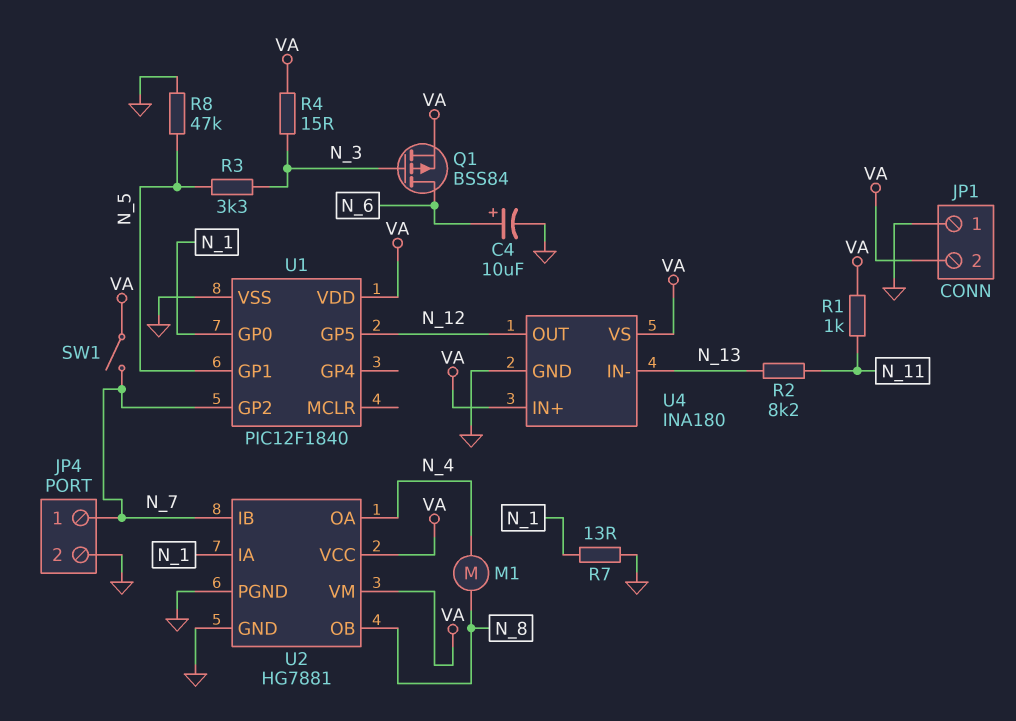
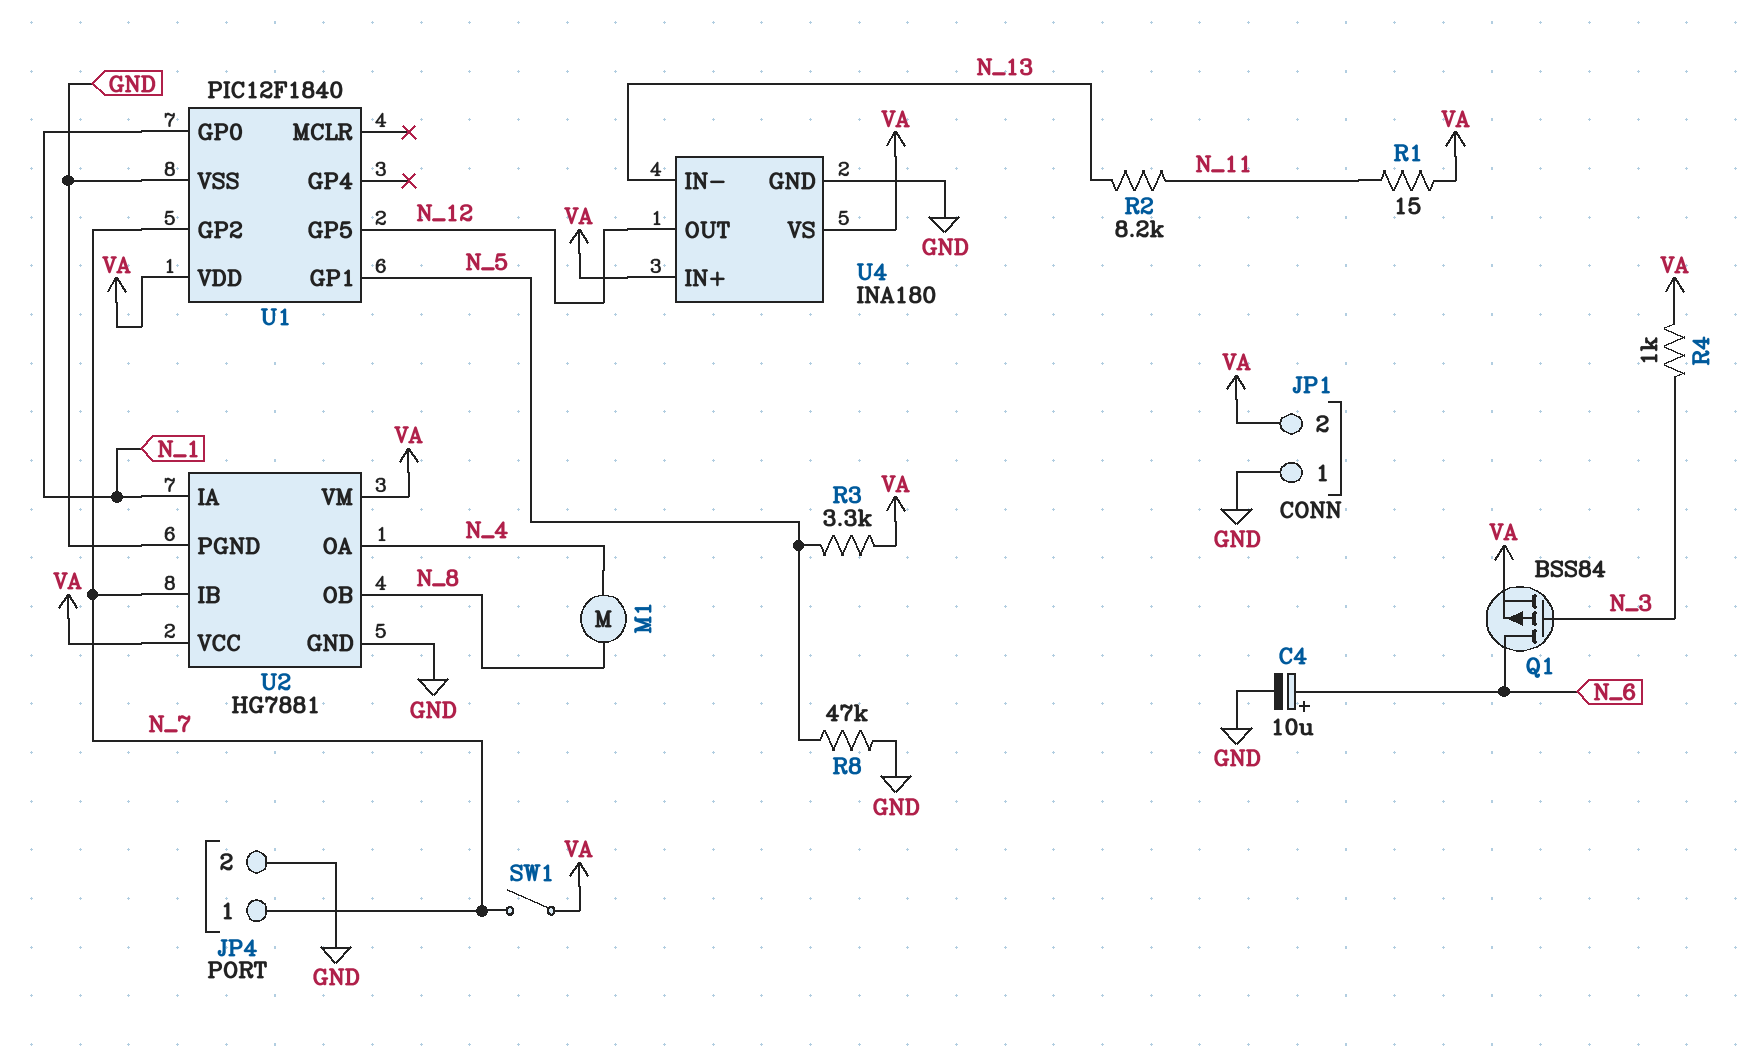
R1: 1k (N_11, VA) -> 15 (N_11, VA)
R3: 3.3k (N_3, N_5) -> 3.3k (N_5, VA)
R4: 15 (N_3, VA) -> 1k (N_3, VA)
R7: 13 (GND, N_1) -> none

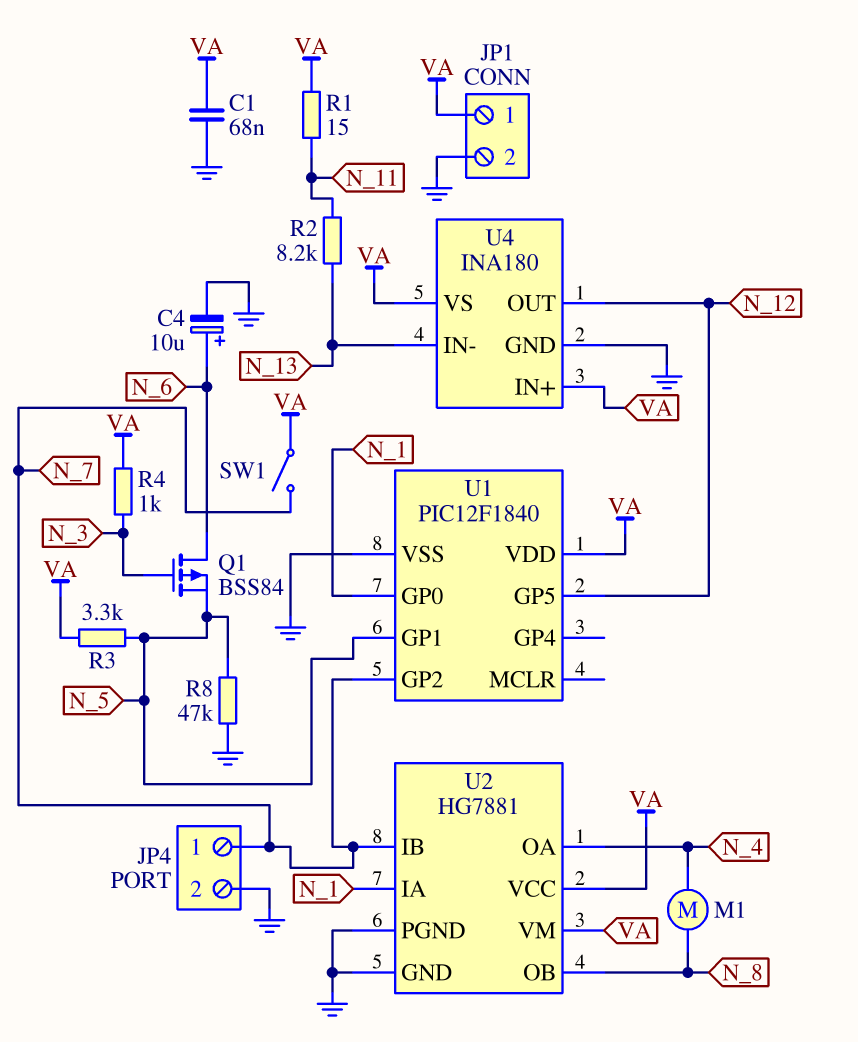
C1: none -> 68nF (GND, VA)
JP1 pin 1: GND -> VA
JP1 pin 2: VA -> GND
Q1: PMOS BSS84 (G N_3, D N_6, S VA) -> PMOS BSS84 (G N_3, D N_6, S N_5)

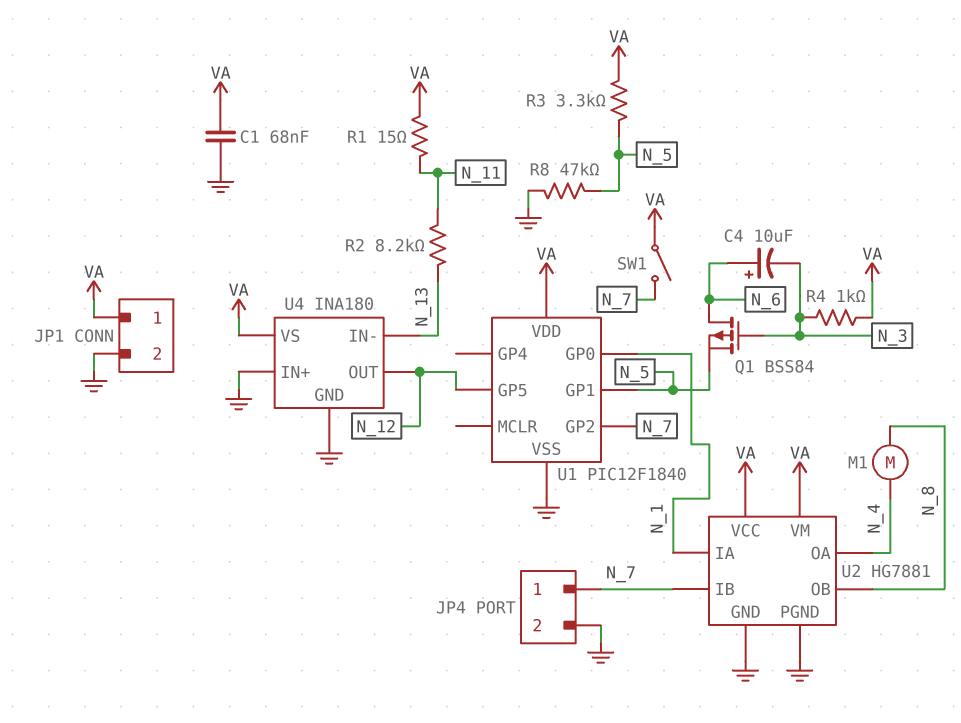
C4: 10uF (plus N_6, minus GND) -> 10uF (plus N_6, minus N_3)
U4 pin IN+: VA -> GND

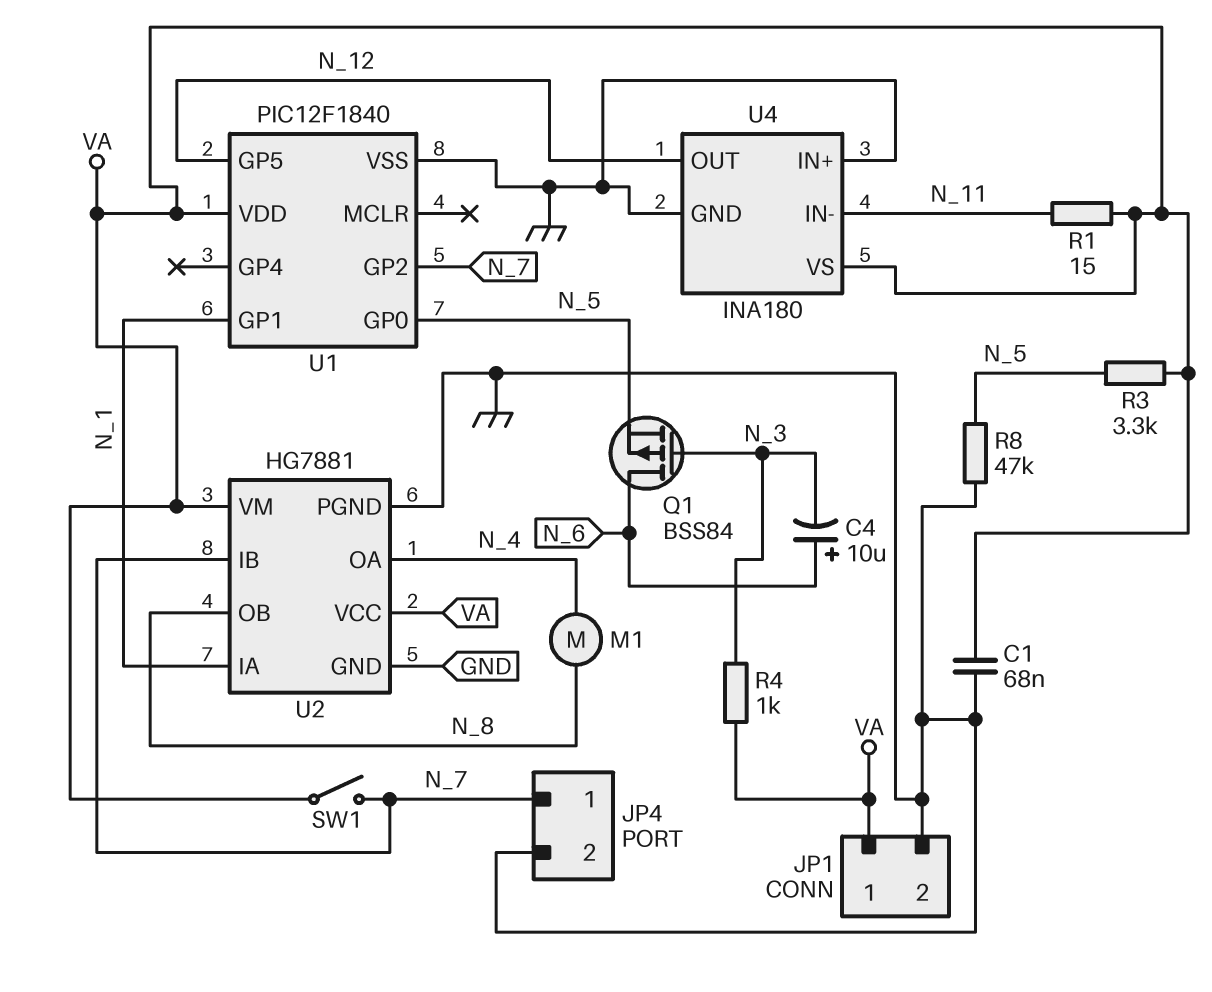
R2: 8.2k (N_11, N_13) -> none
U1 pin GP0: N_1 -> N_5
U1 pin GP1: N_5 -> N_1
U4 pin IN-: N_13 -> N_11

